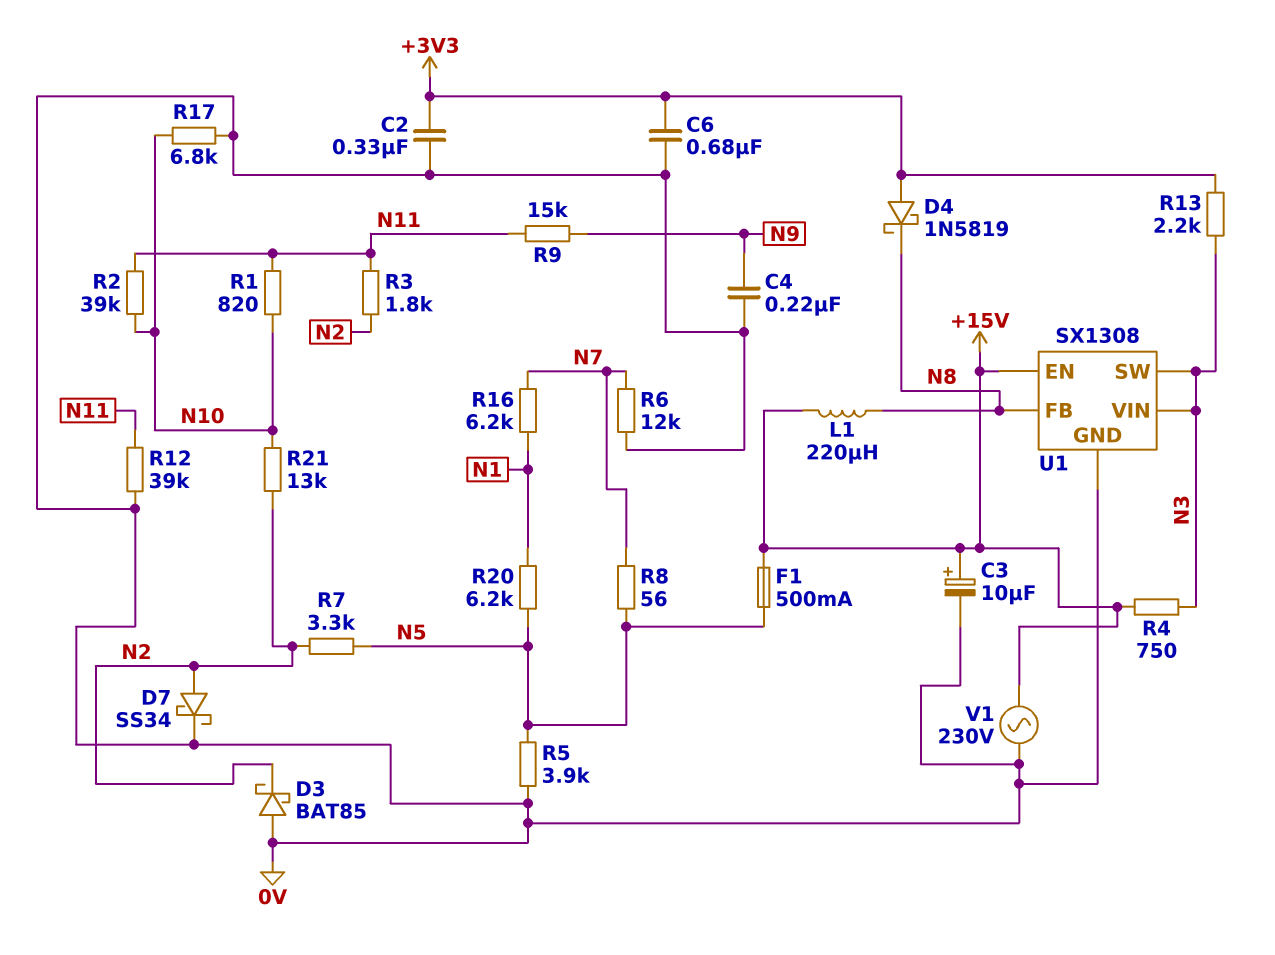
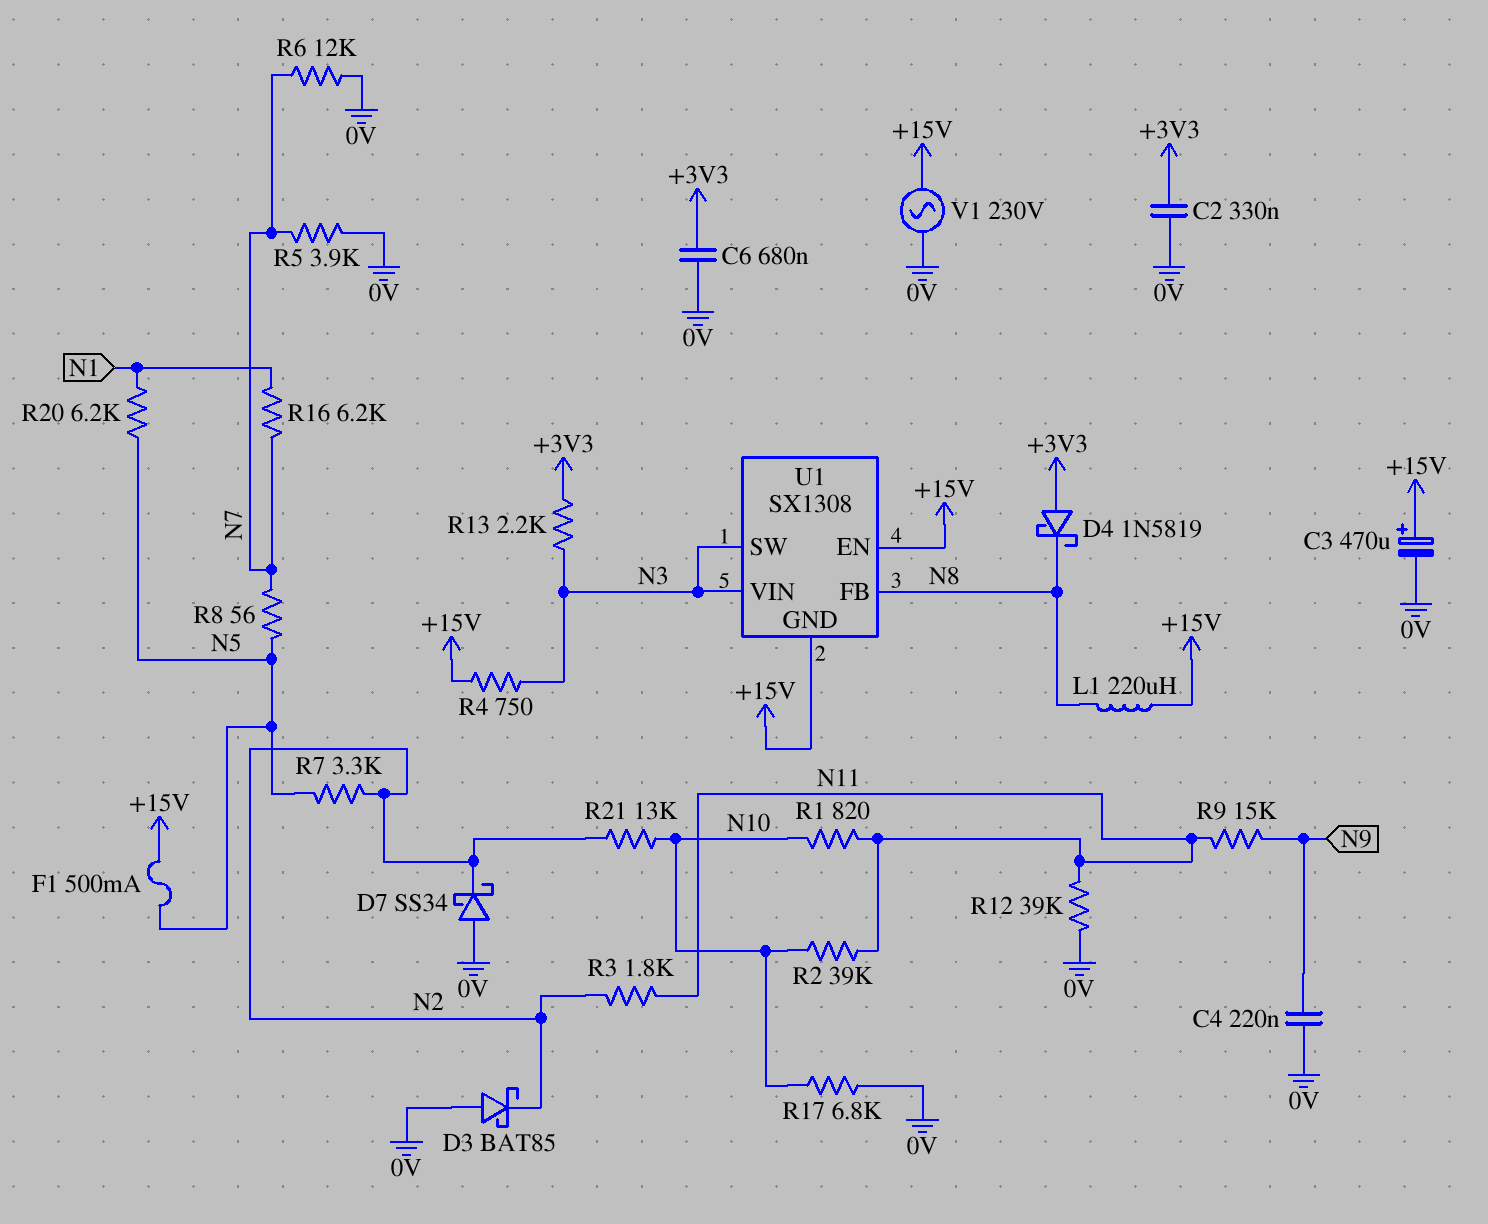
C3: 10uF (plus +15V, minus 0V) -> 470uF (plus +15V, minus 0V)
D7: schottky SS34 (A N2, K 0V) -> schottky SS34 (A 0V, K N2)
R5: 3.9k (0V, N5) -> 3.9k (0V, N7)
U1 pin GND: 0V -> +15V

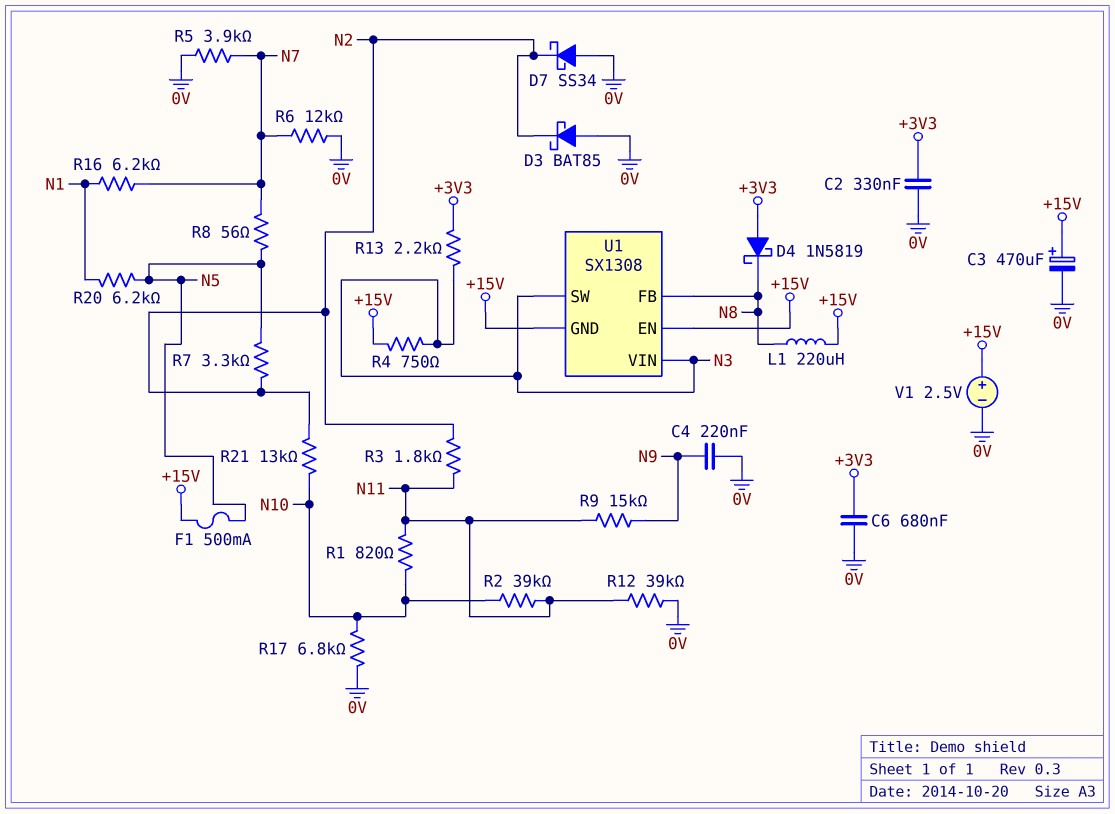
V1: AC 230V (+15V, 0V) -> 2.5V (plus +15V, minus 0V)

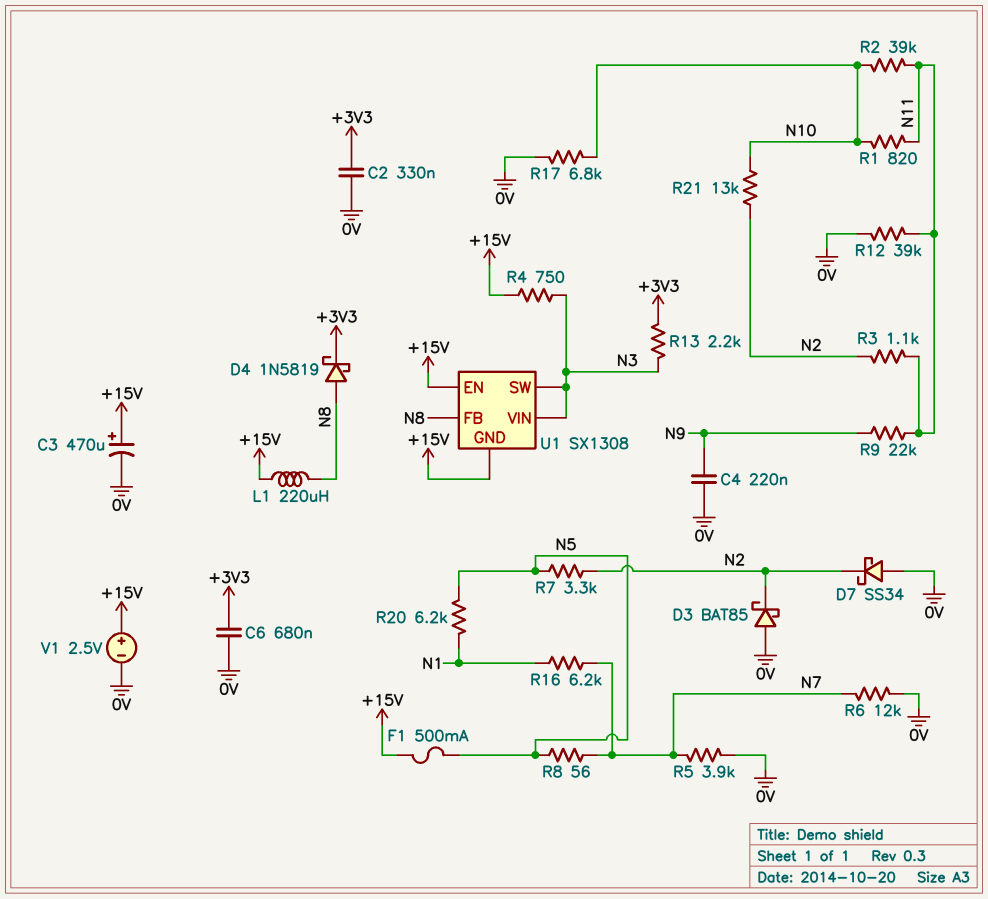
D4: schottky 1N5819 (A +3V3, K N8) -> schottky 1N5819 (A N8, K +3V3)
R3: 1.8k (N2, N11) -> 1.1k (N2, N11)
R9: 15k (N9, N11) -> 22k (N9, N11)

